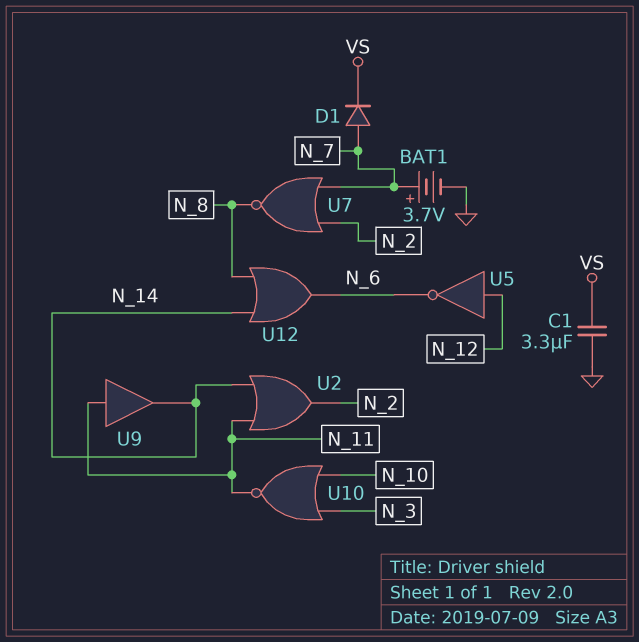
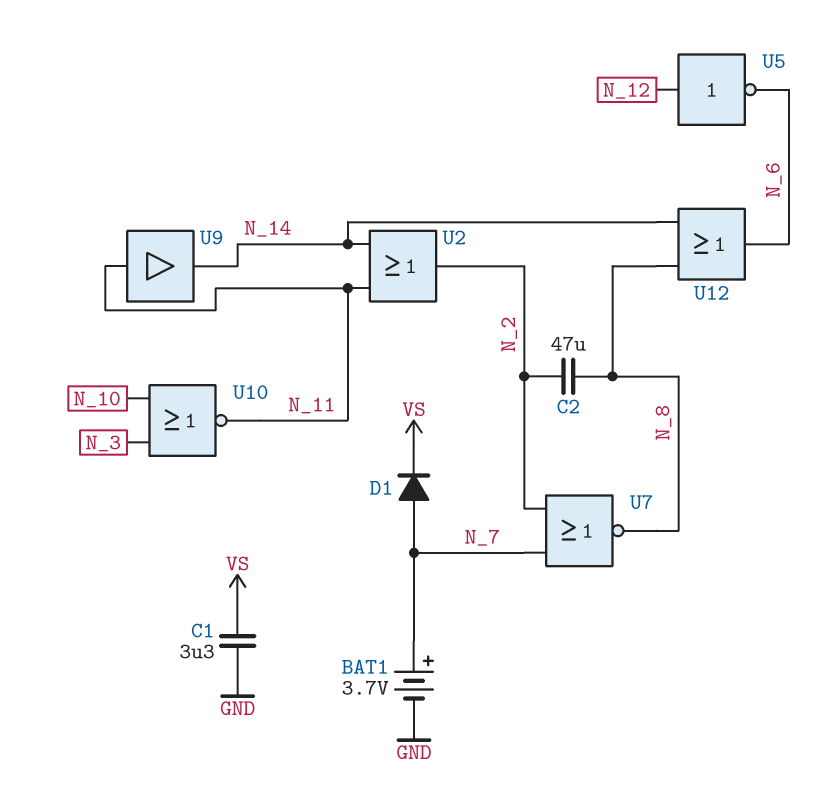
C2: none -> 47uF (N_2, N_8)

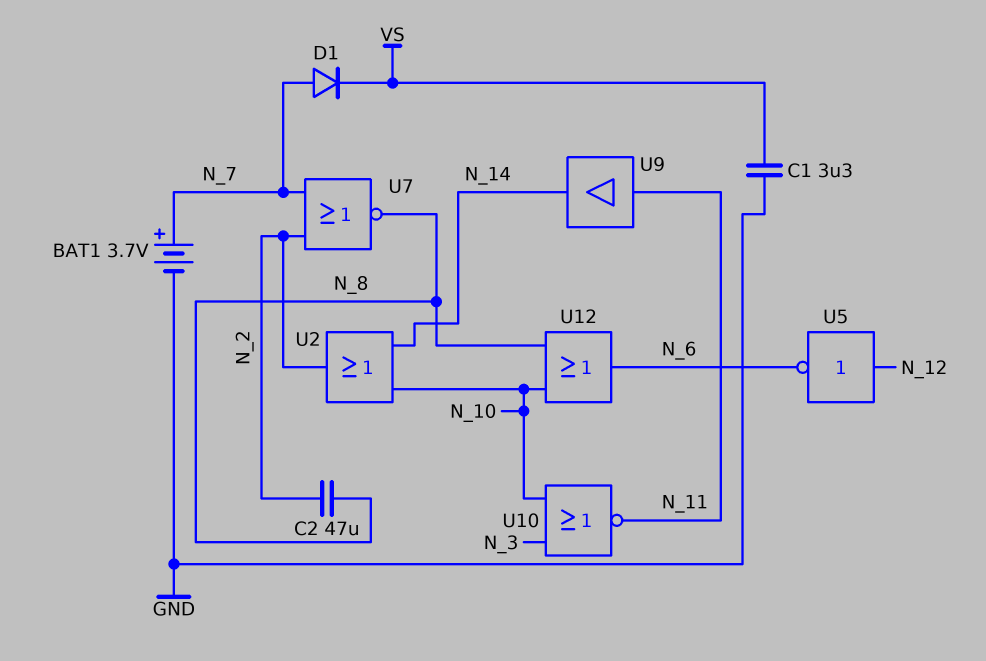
U2: OR (in N_11, in N_14, out N_2) -> OR (in N_10, in N_14, out N_2)
U12: OR (in N_8, in N_14, out N_6) -> OR (in N_8, in N_10, out N_6)

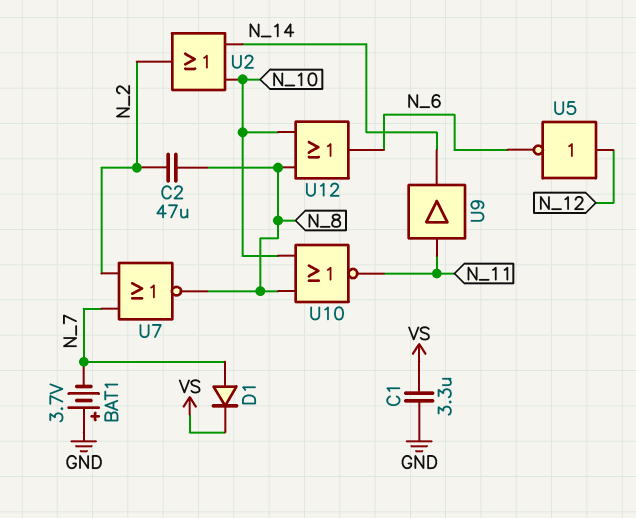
BAT1: 3.7V (plus N_7, minus GND) -> 3.7V (plus GND, minus N_7)
U10: NOR (in N_3, in N_10, out N_11) -> NOR (in N_8, in N_10, out N_11)

